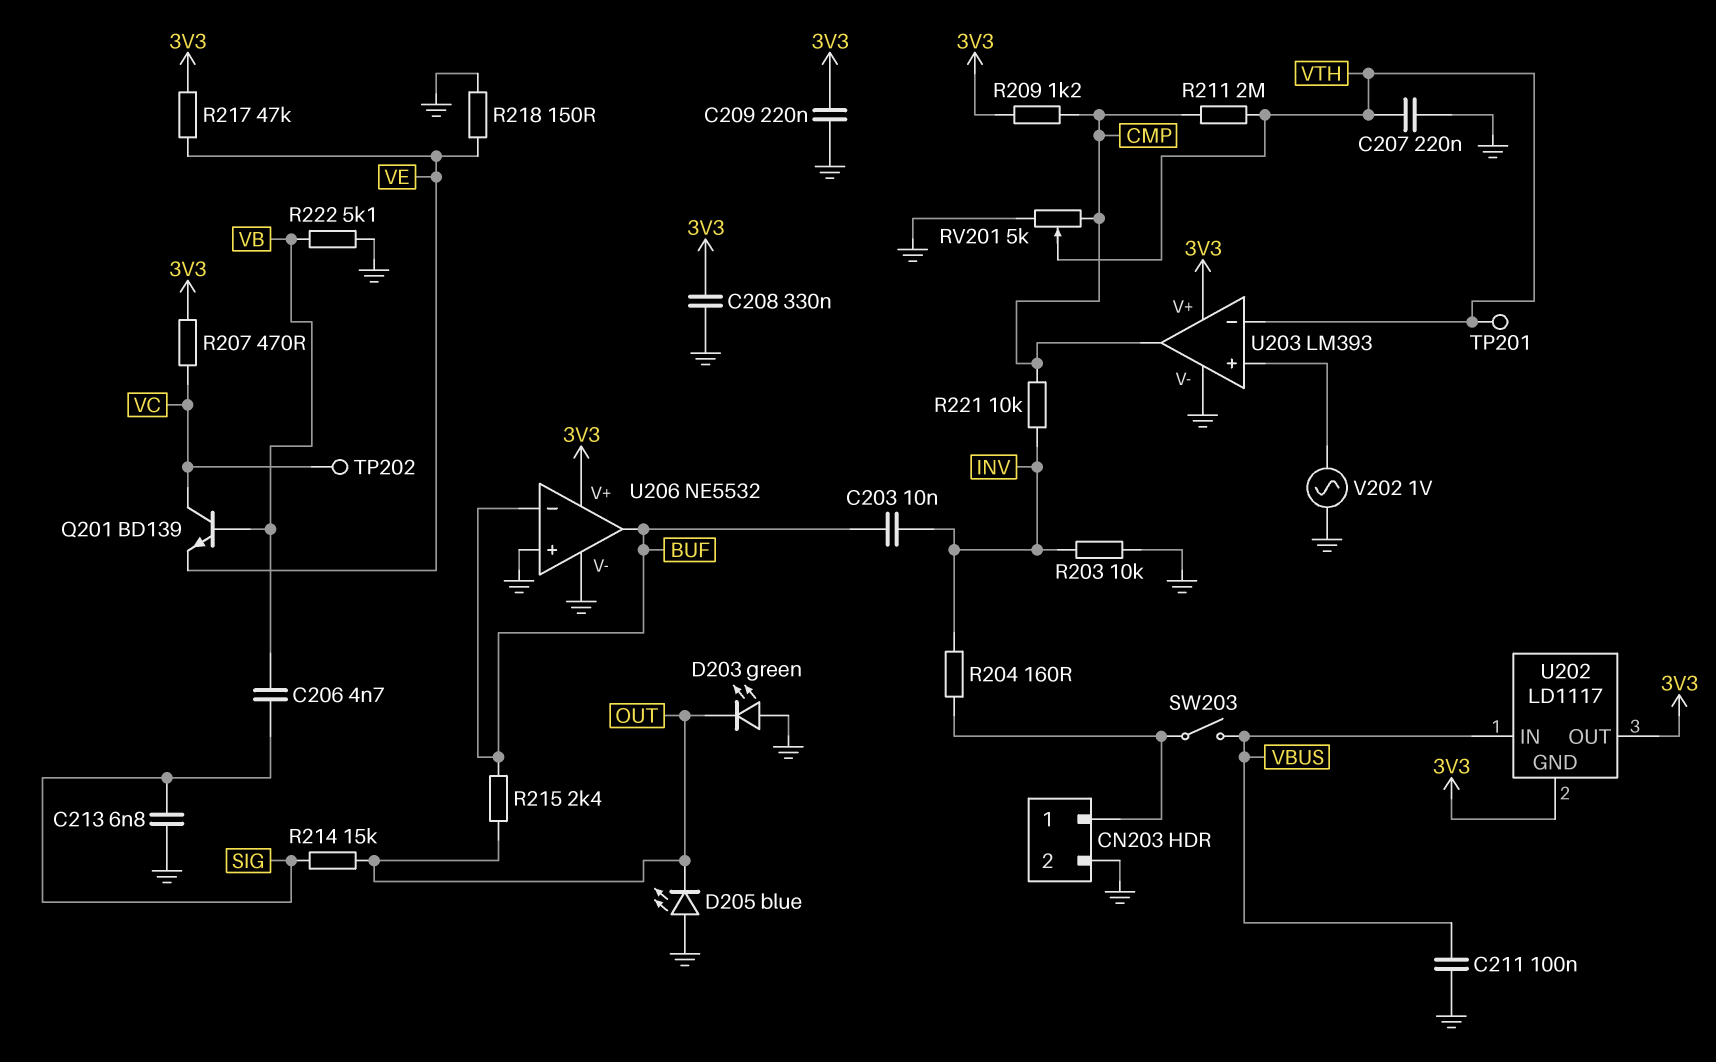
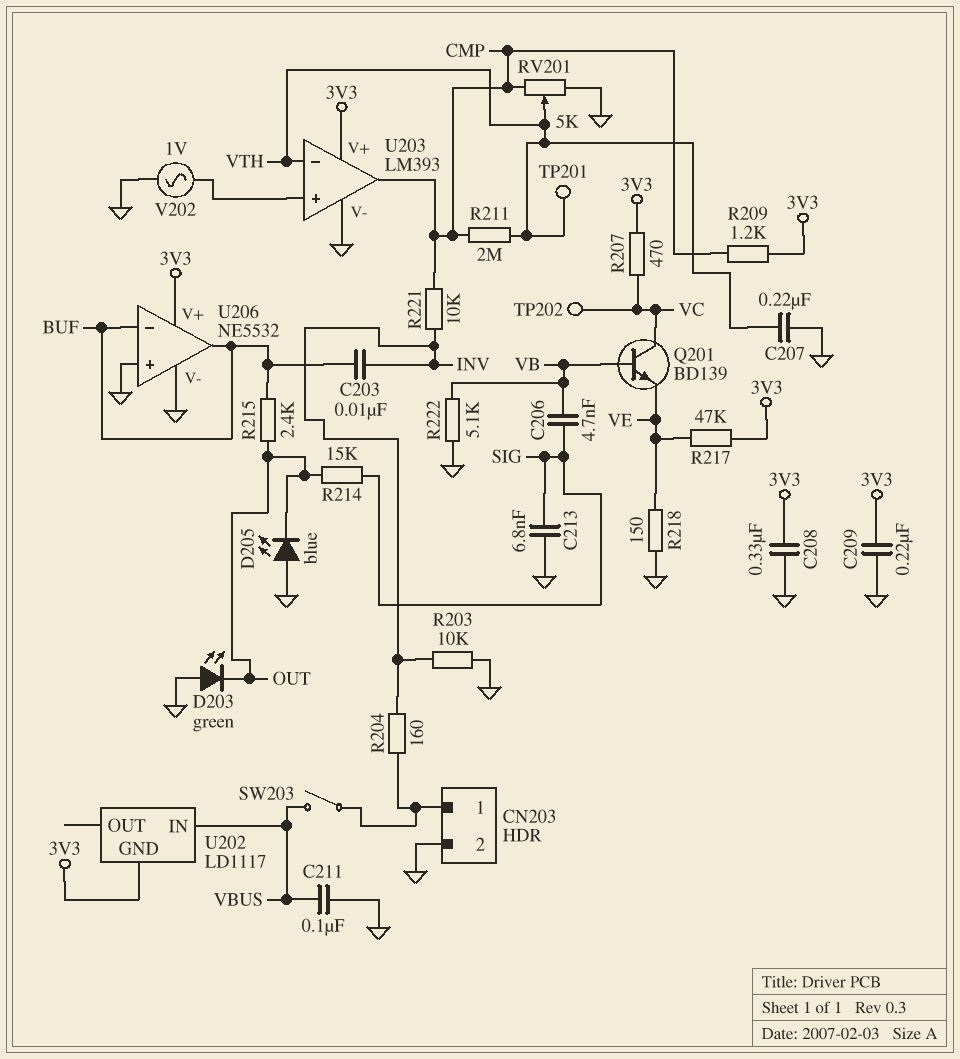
U202 pin OUT: 3V3 -> none

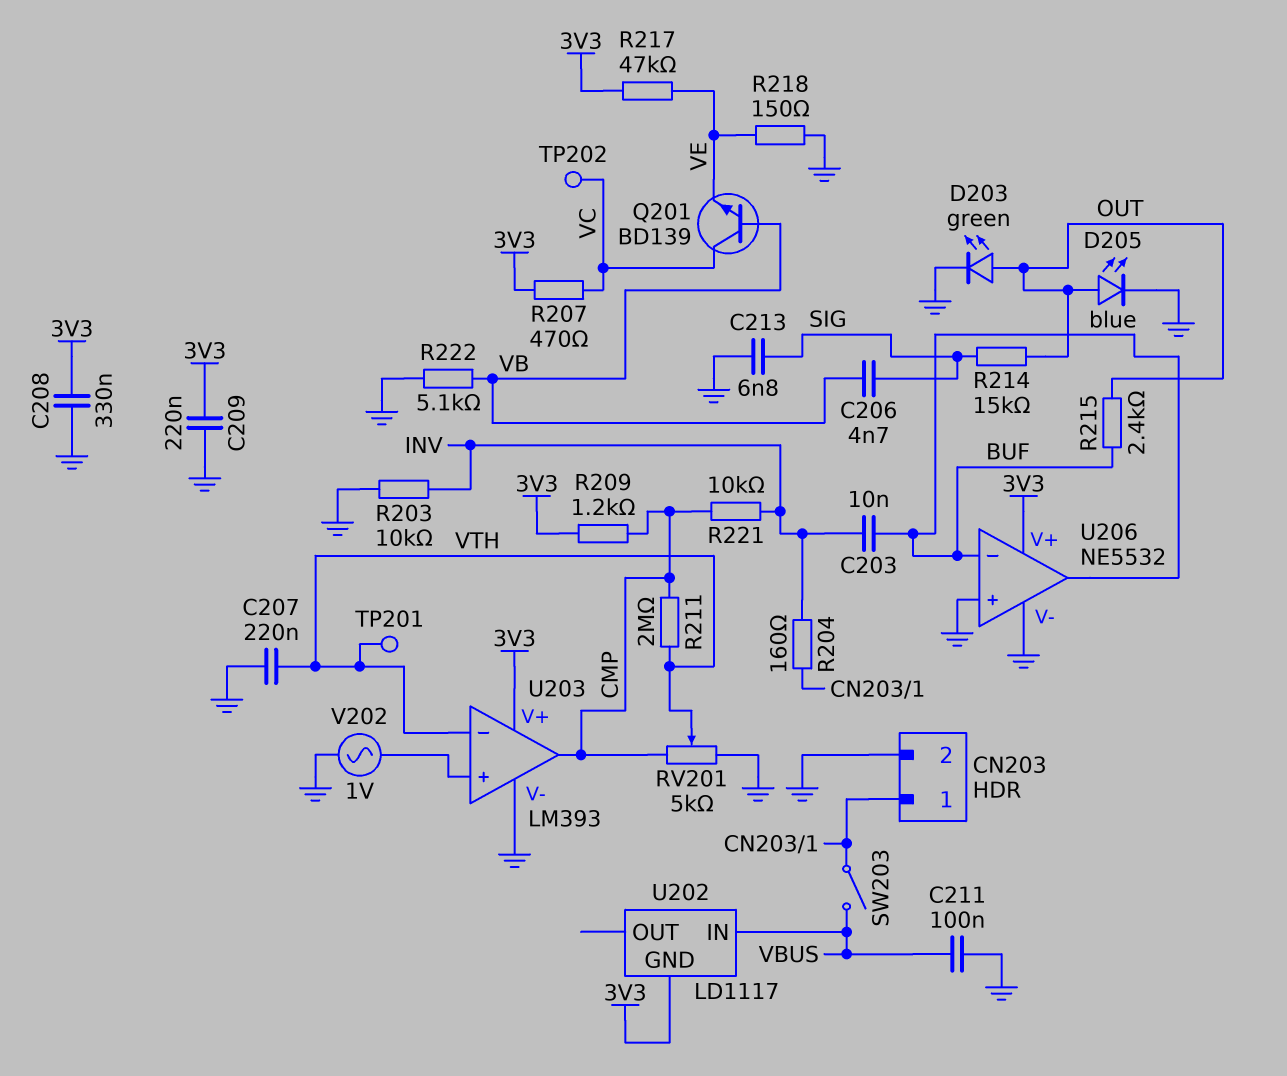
D203: LED green (A GND, K OUT) -> LED green (A OUT, K GND)
D205: LED blue (A GND, K OUT) -> LED blue (A OUT, K GND)

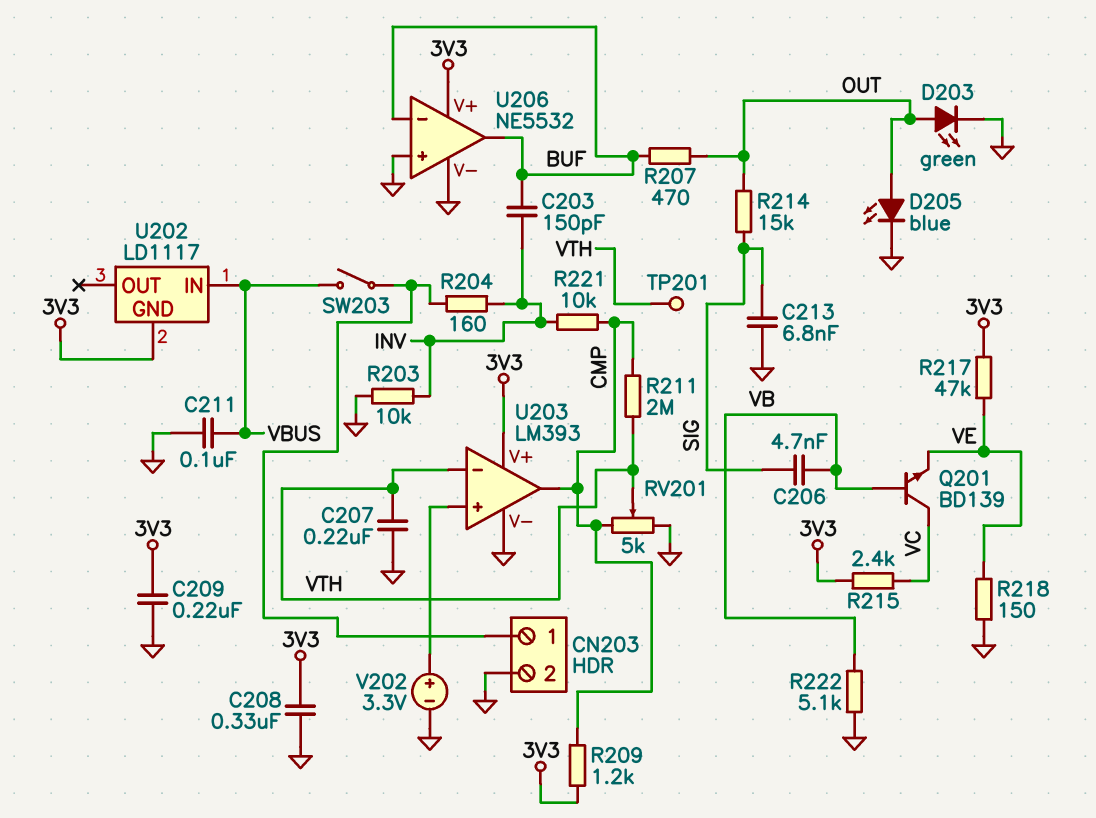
C203: 10nF (BUF, INV) -> 150pF (BUF, INV)
R207: 470 (3V3, VC) -> 470 (BUF, OUT)
R215: 2.4k (BUF, OUT) -> 2.4k (3V3, VC)
TP202: test point (VC) -> none
V202: AC 1V (GND, U203/in+) -> 3.3V (plus U203/in+, minus GND)

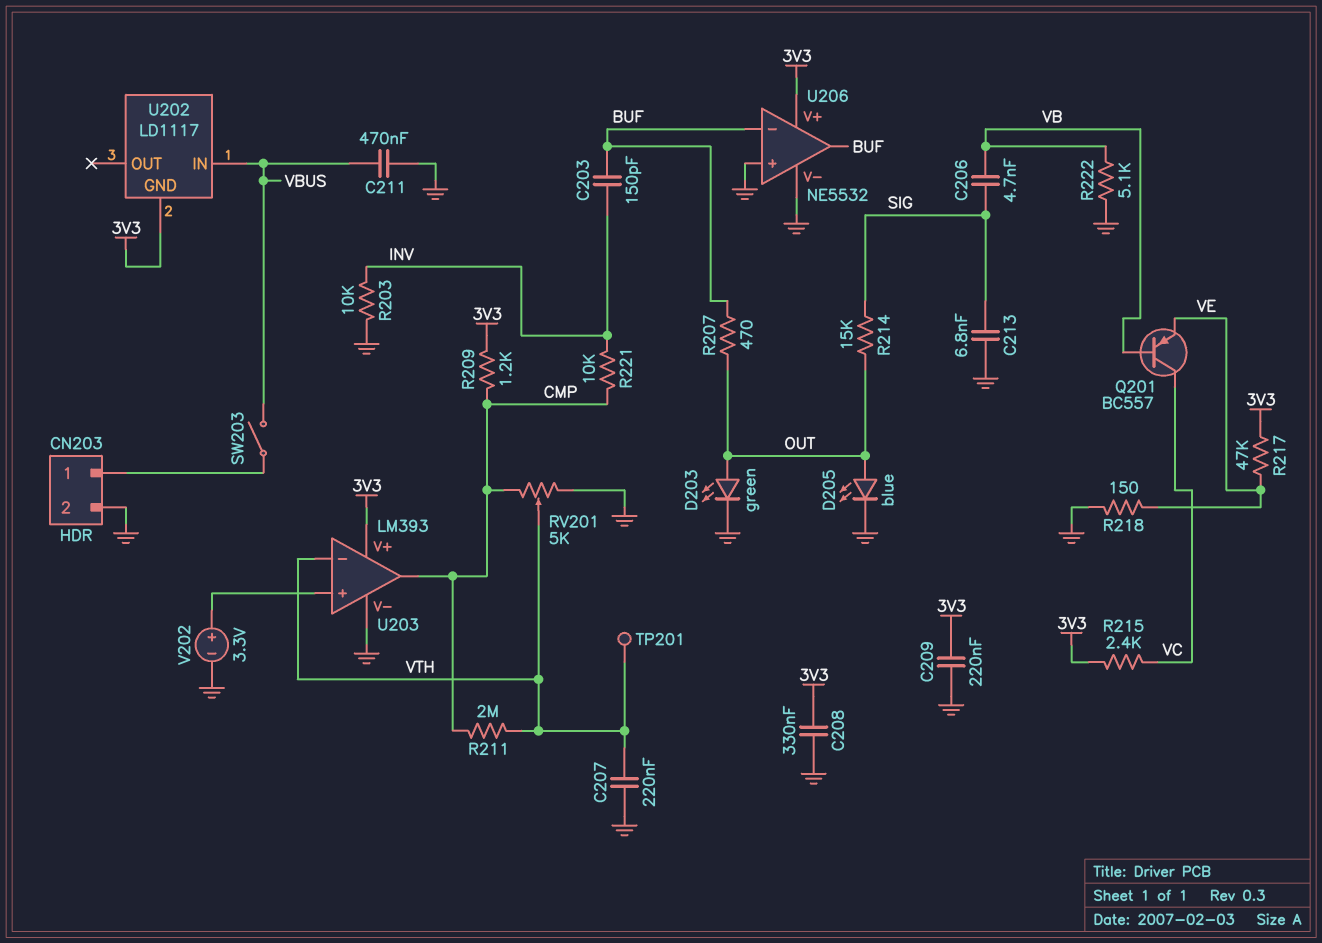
C211: 100nF (GND, VBUS) -> 470nF (GND, VBUS)
Q201: NPN BD139 (B VB, C VC, E VE) -> PNP BC557 (B VB, C VC, E VE)
R204: 160 (CN203/1, INV) -> none

